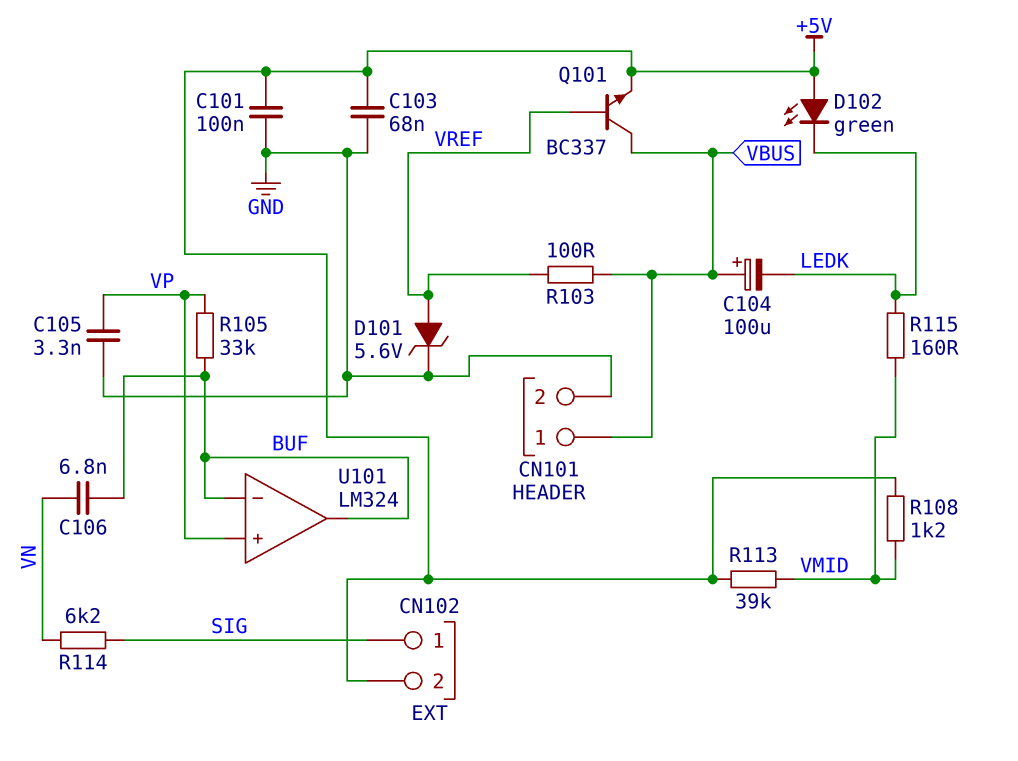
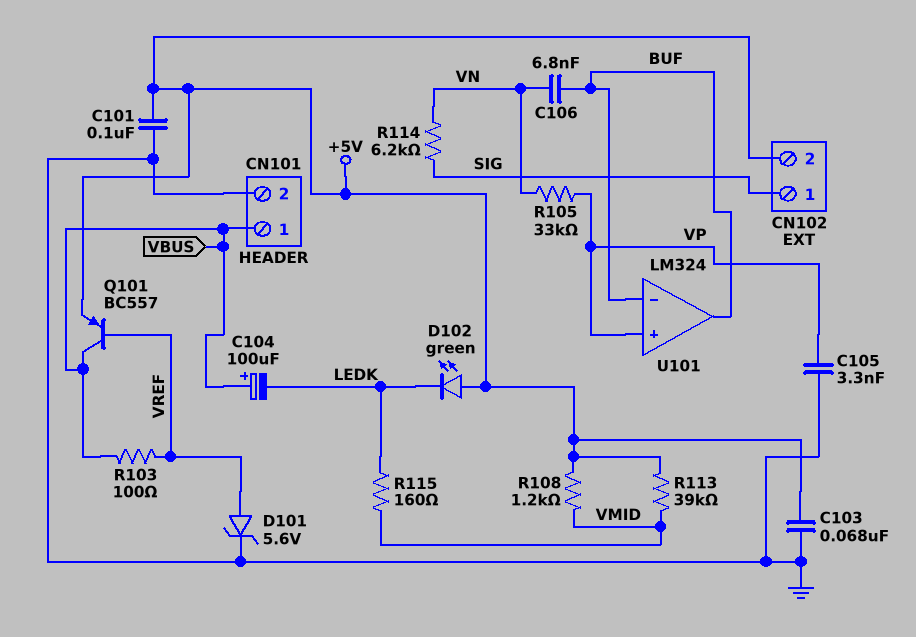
Q101: NPN BC337 (B VREF, C VBUS, E +5V) -> PNP BC557 (B VREF, C VBUS, E +5V)
R105: 33k (BUF, VP) -> 33k (VN, VP)

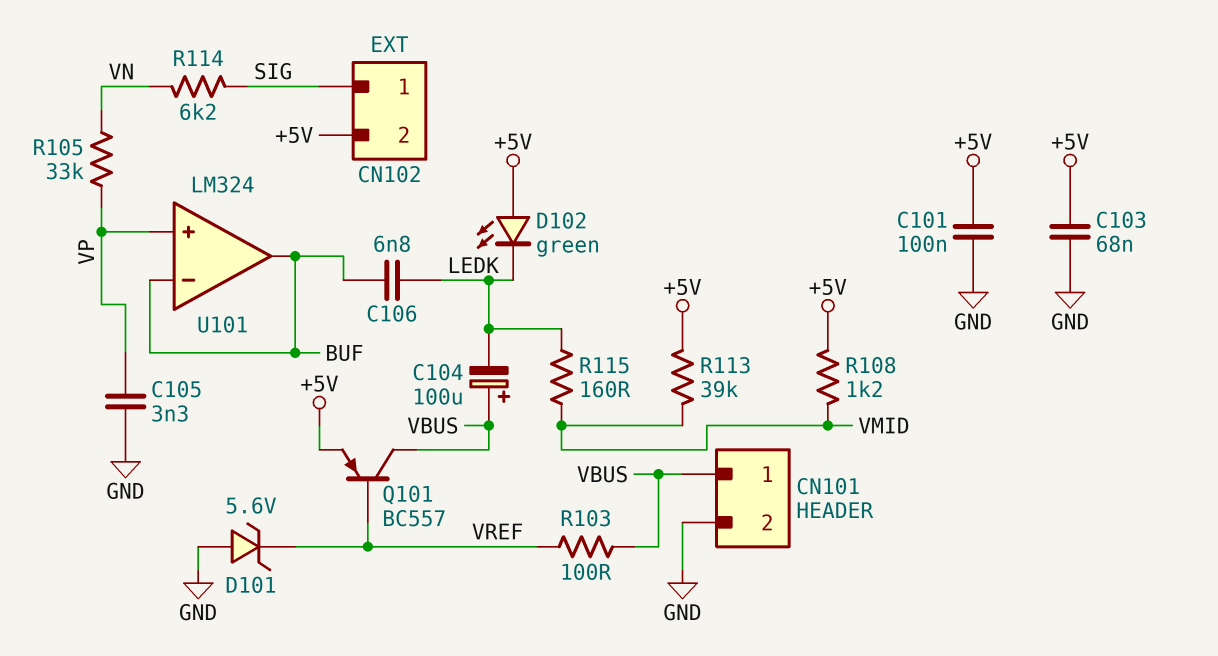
C106: 6.8nF (BUF, VN) -> 6.8nF (BUF, LEDK)
D101: zener 5.6V (A VREF, K GND) -> zener 5.6V (A GND, K VREF)

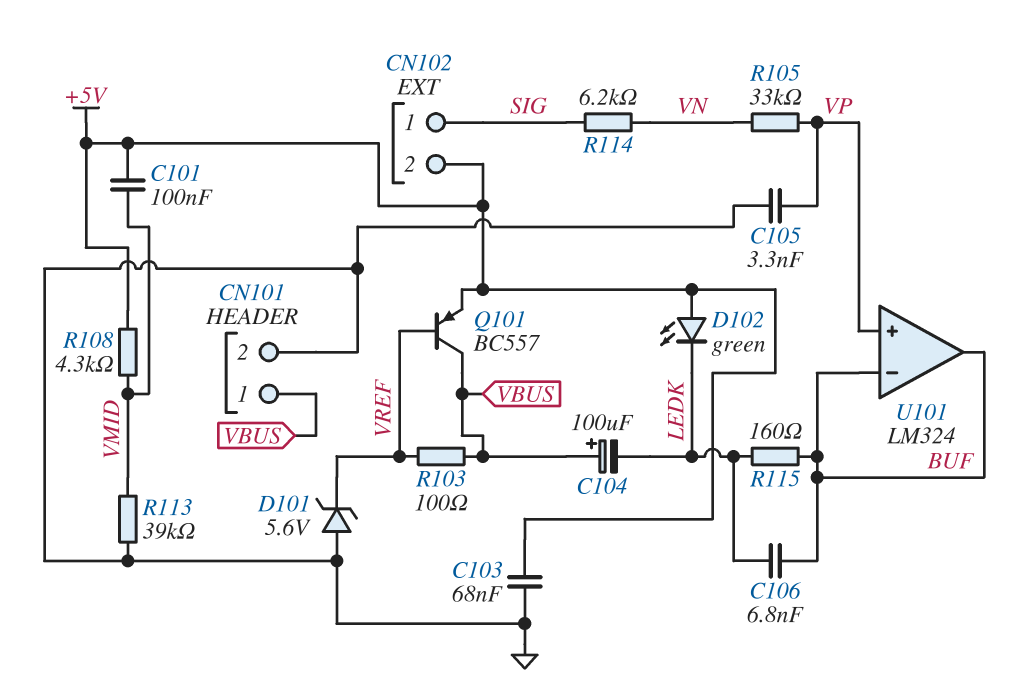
C101: 100nF (+5V, GND) -> 100nF (+5V, VMID)
R108: 1.2k (+5V, VMID) -> 4.3k (+5V, VMID)
R113: 39k (+5V, VMID) -> 39k (GND, VMID)
R115: 160 (LEDK, VMID) -> 160 (BUF, LEDK)

